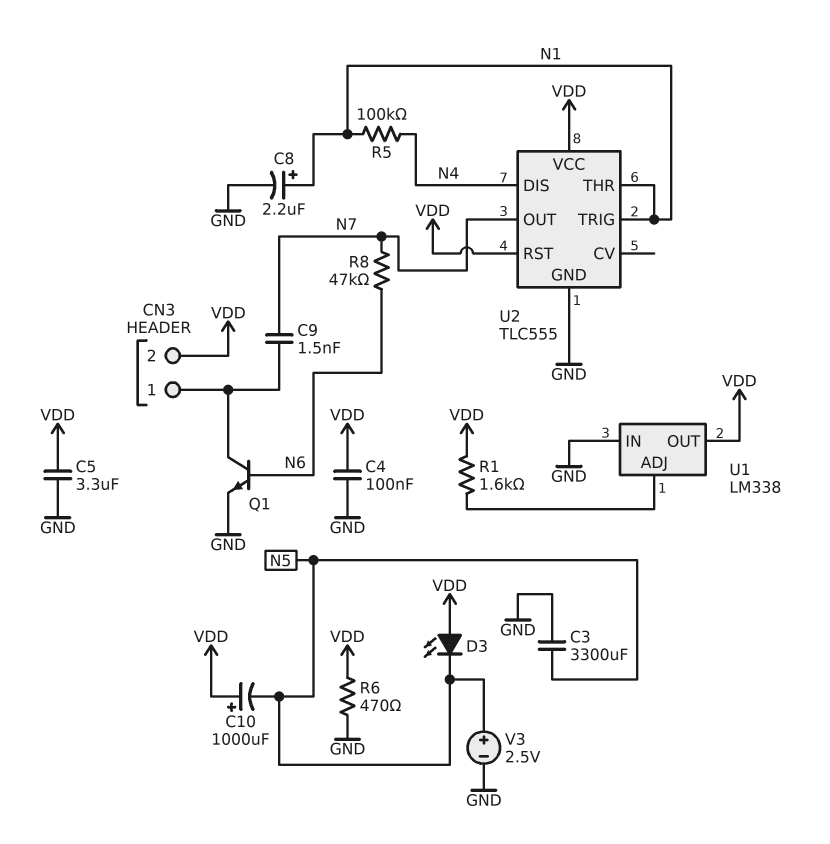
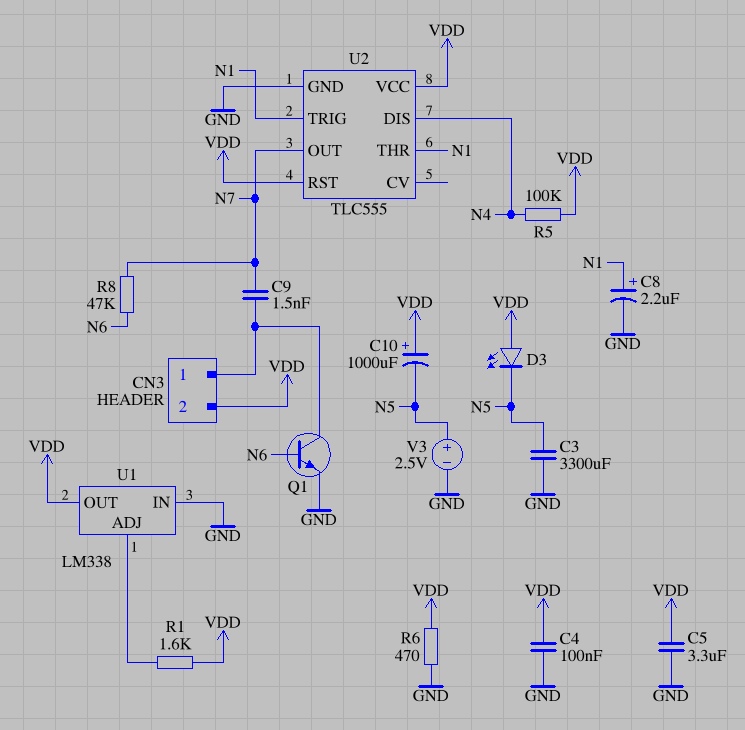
R5: 100k (N1, N4) -> 100k (N4, VDD)

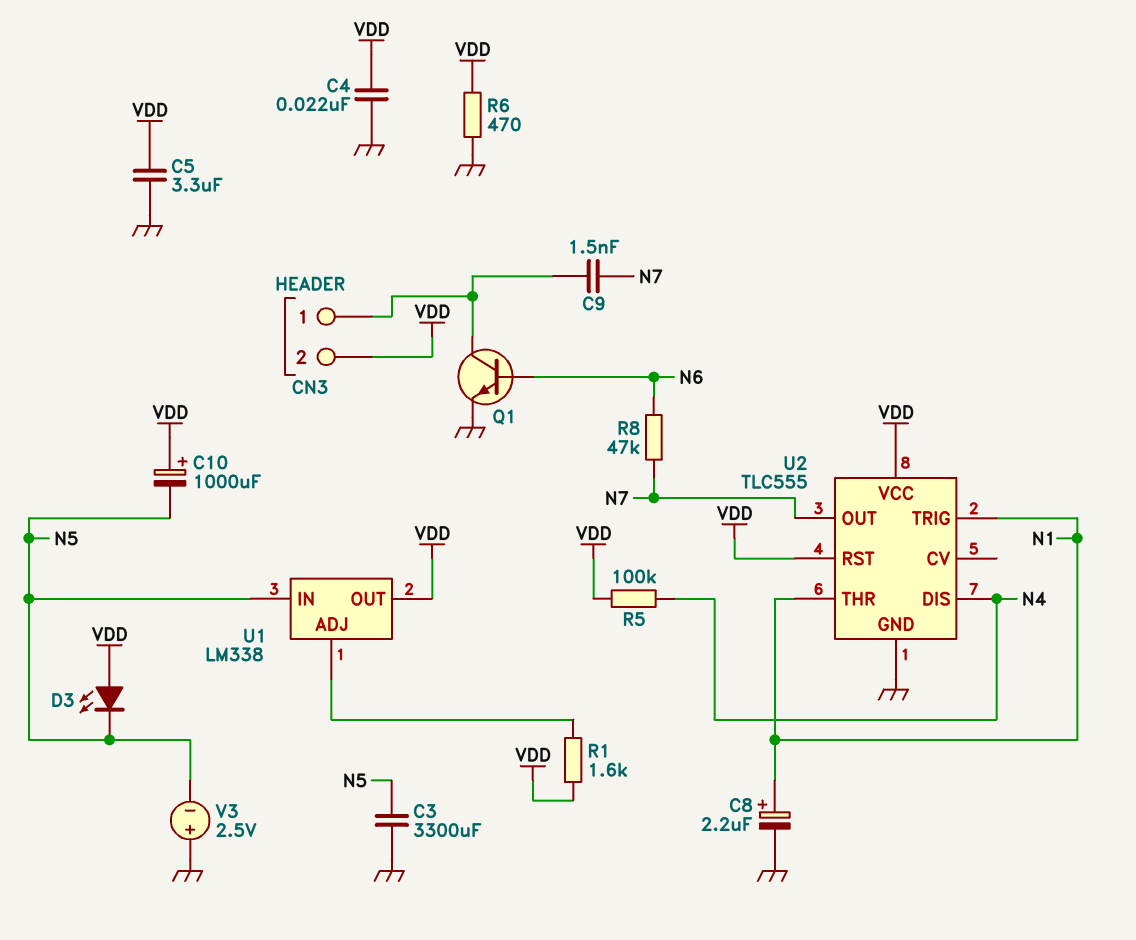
C4: 100nF (GND, VDD) -> 22nF (GND, VDD)
U1 pin IN: GND -> N5
V3: 2.5V (plus N5, minus GND) -> 2.5V (plus GND, minus N5)

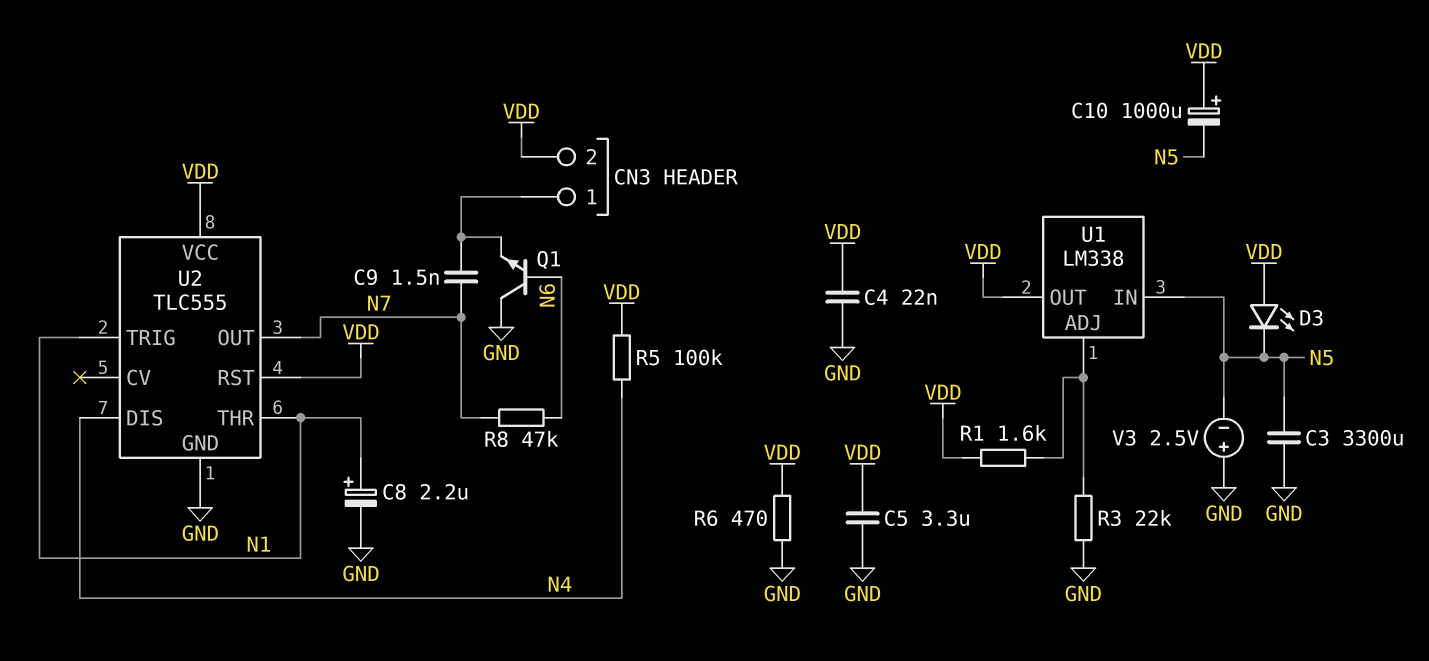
Q1: NPN (B N6, C CN3/1, E GND) -> NPN (B N6, C GND, E CN3/1)
R3: none -> 22k (GND, U1/ADJ)

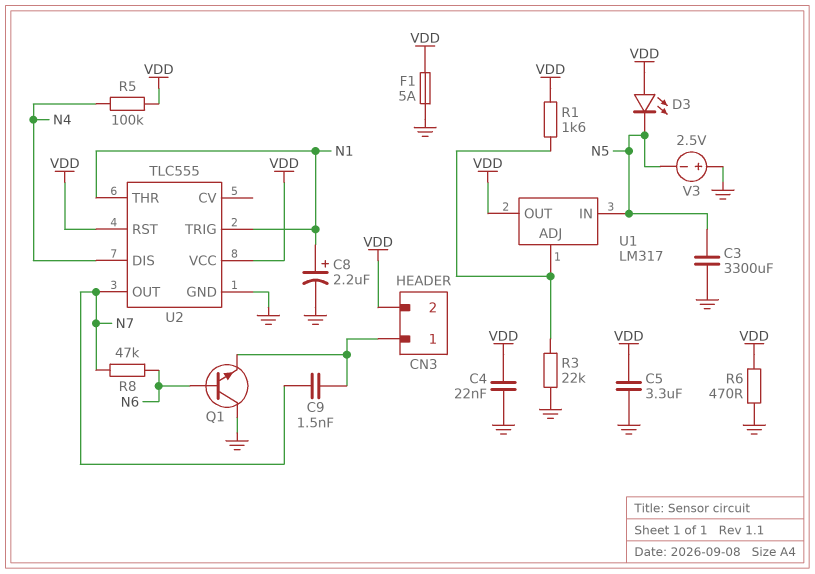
C10: 1000uF (plus VDD, minus N5) -> none
F1: none -> 5A (GND, VDD)
U1: LM338 -> LM317

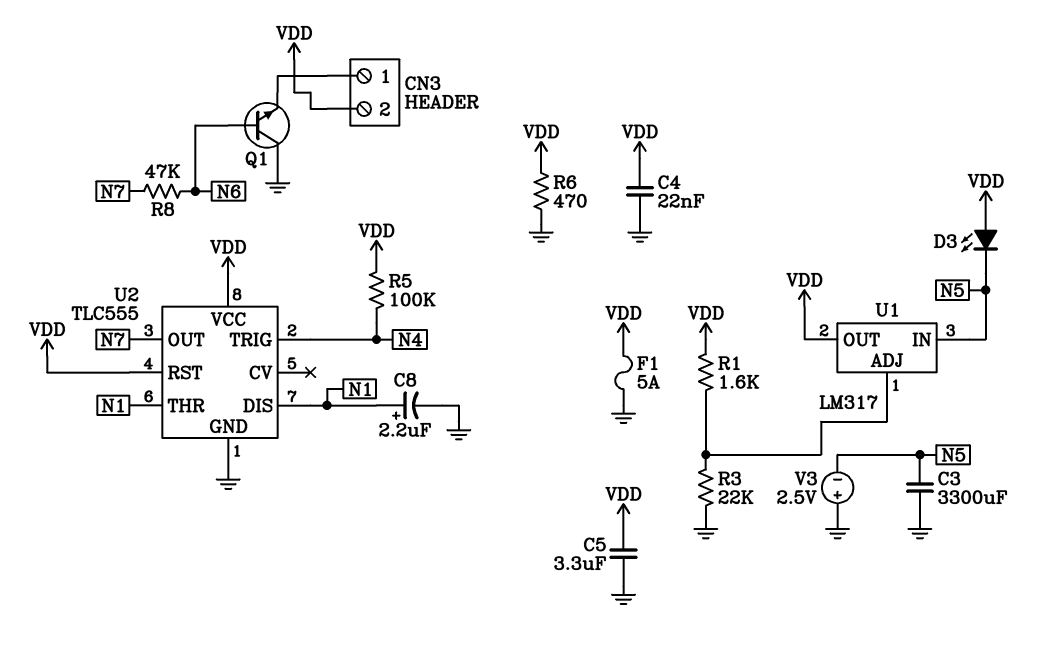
C9: 1.5nF (CN3/1, N7) -> none
U2 pin DIS: N4 -> N1
U2 pin TRIG: N1 -> N4

